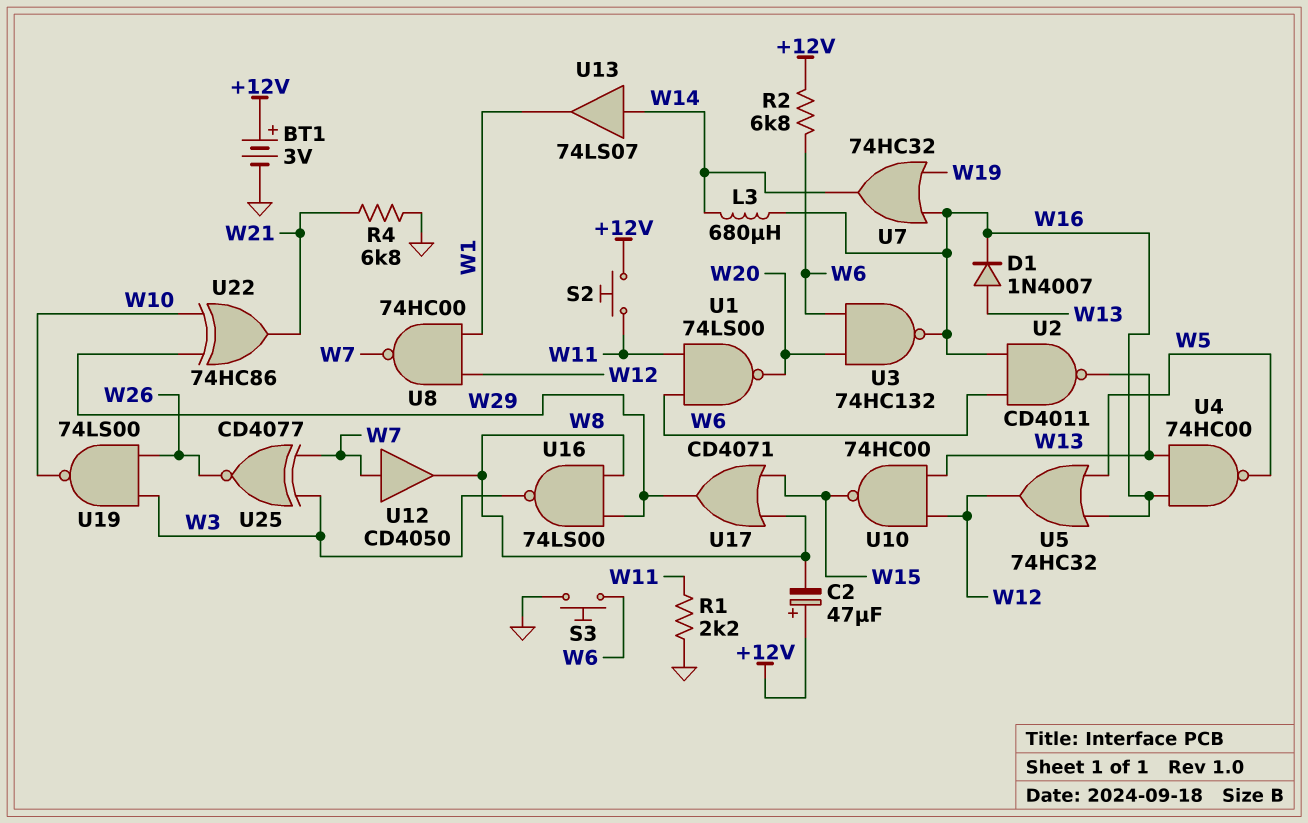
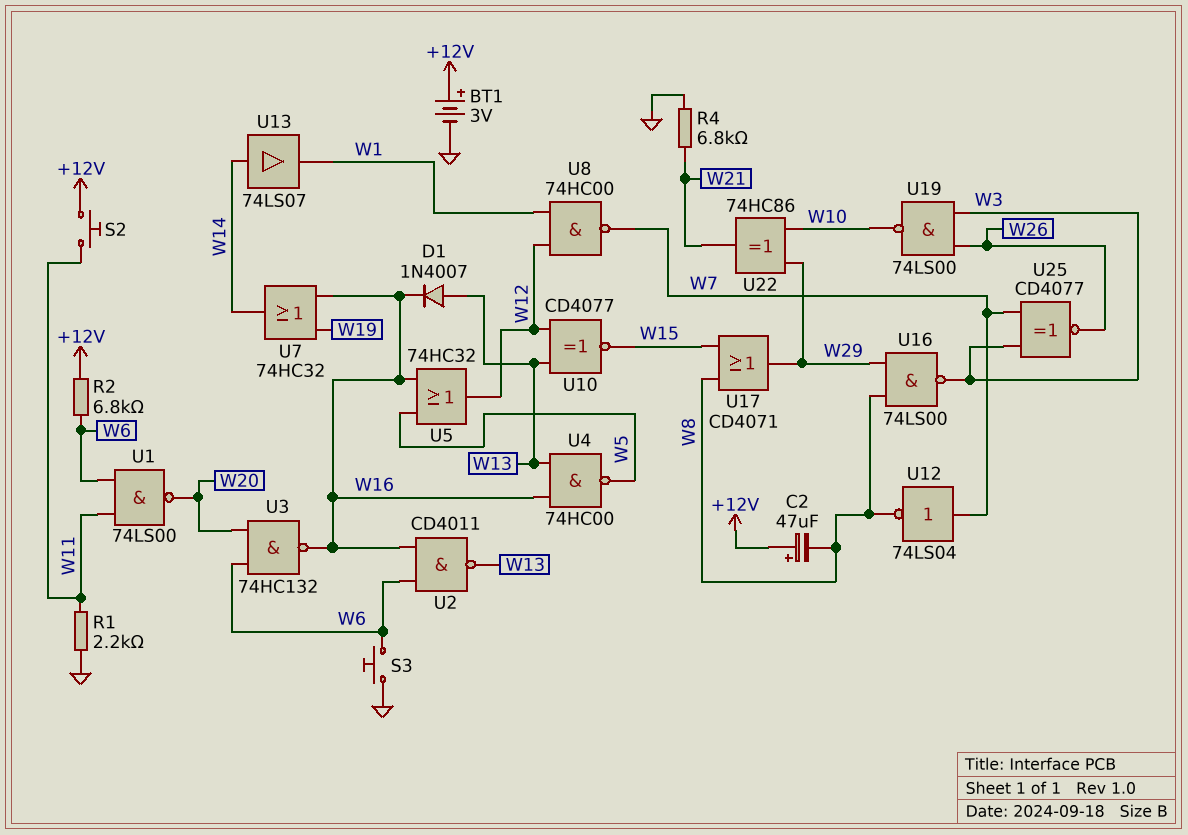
L3: 680uH (W14, W16) -> none
U10: NAND 74HC00 (in W12, in W13, out W15) -> XNOR CD4077 (in W12, in W13, out W15)
U12: buffer CD4050 (in W7, out W8) -> NOT 74LS04 (in W7, out W8)

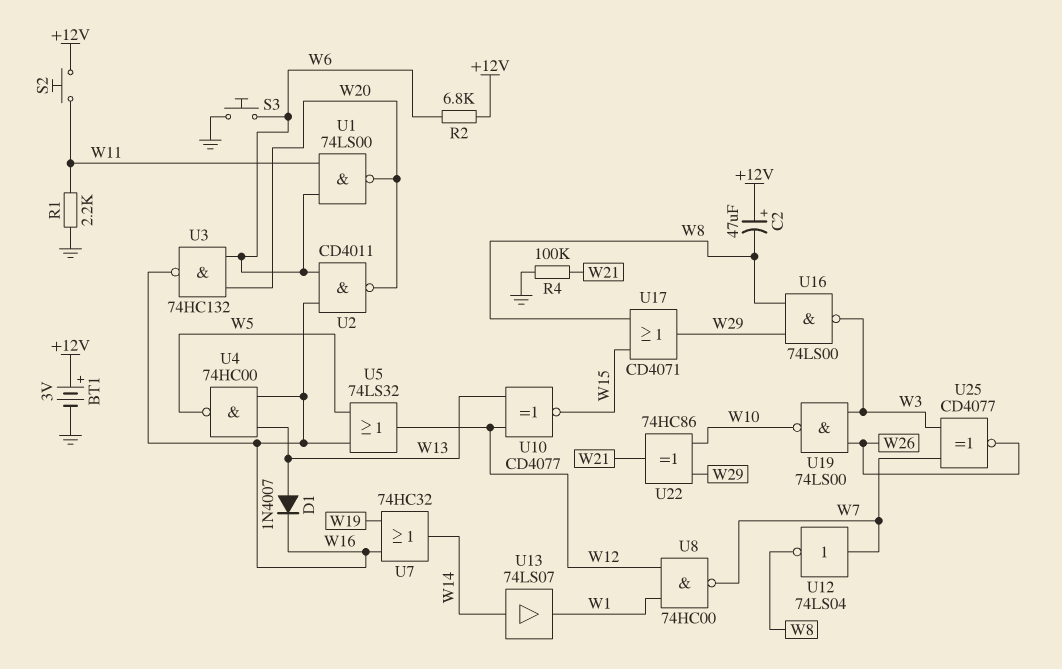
R4: 6.8k (GND, W21) -> 100k (GND, W21)
U2: NAND CD4011 (in W6, in W16, out W13) -> NAND CD4011 (in W6, in W16, out W20)
U5: OR 74HC32 (in W5, in W16, out W12) -> OR 74LS32 (in W5, in W16, out W12)

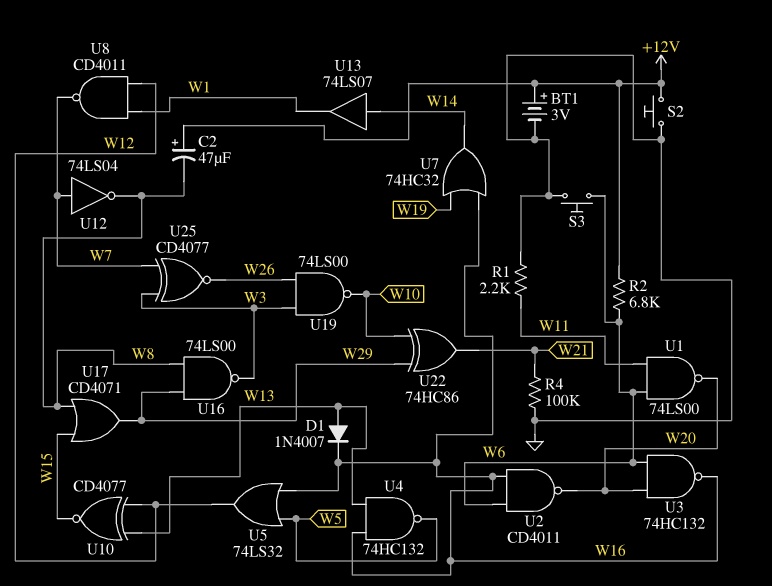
S2: button (+12V, W11) -> button (+12V, GND)
U4: NAND 74HC00 (in W13, in W16, out W5) -> NAND 74HC132 (in W13, in W16, out W5)
U8: NAND 74HC00 (in W1, in W12, out W7) -> NAND CD4011 (in W1, in W12, out W7)

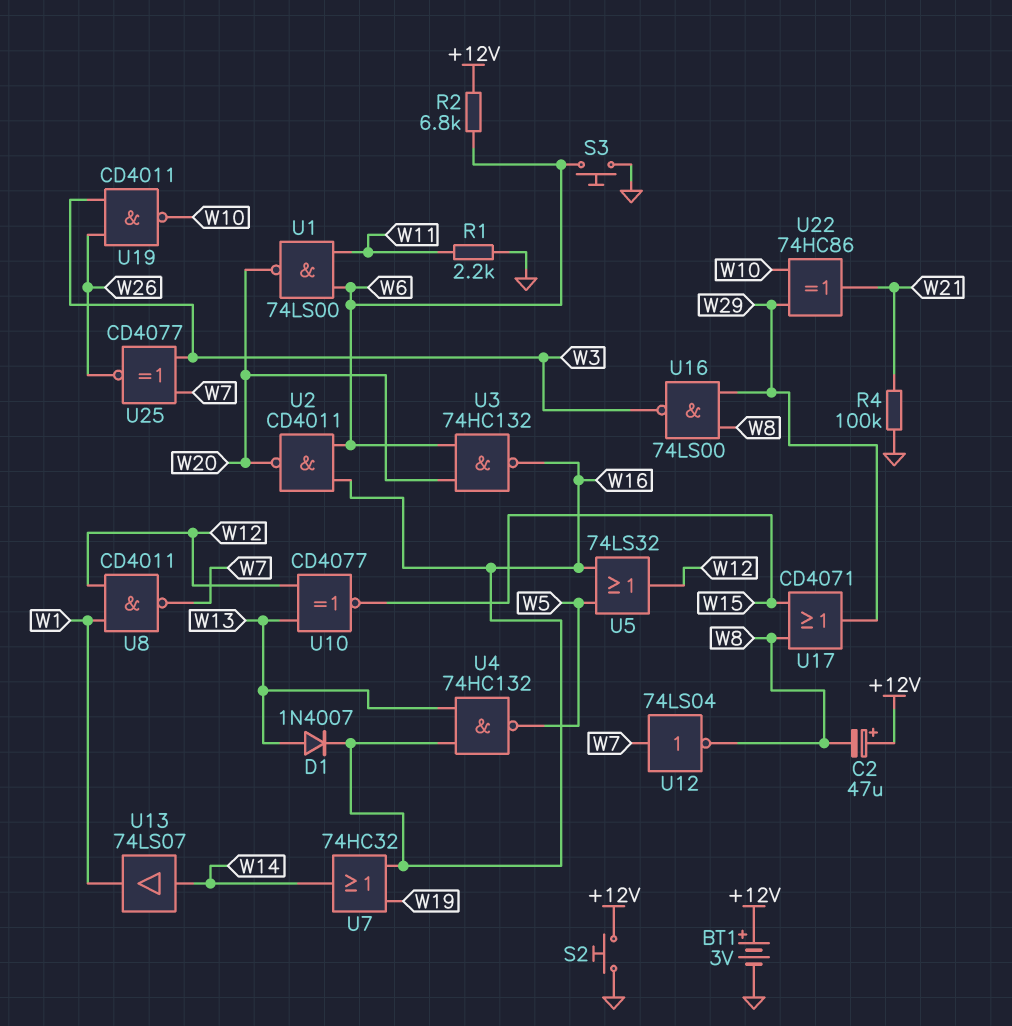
U19: NAND 74LS00 (in W3, in W26, out W10) -> NAND CD4011 (in W3, in W26, out W10)

